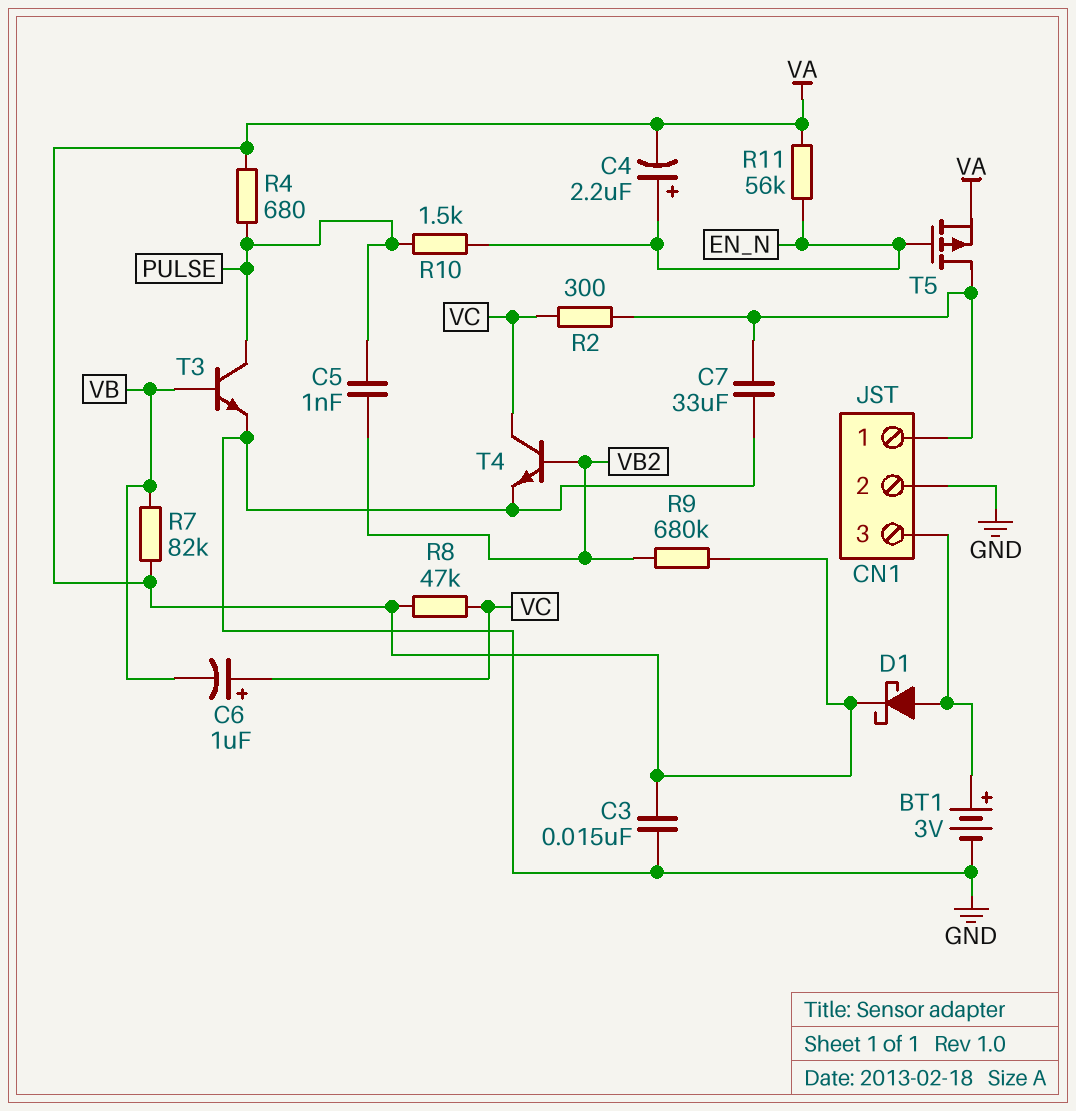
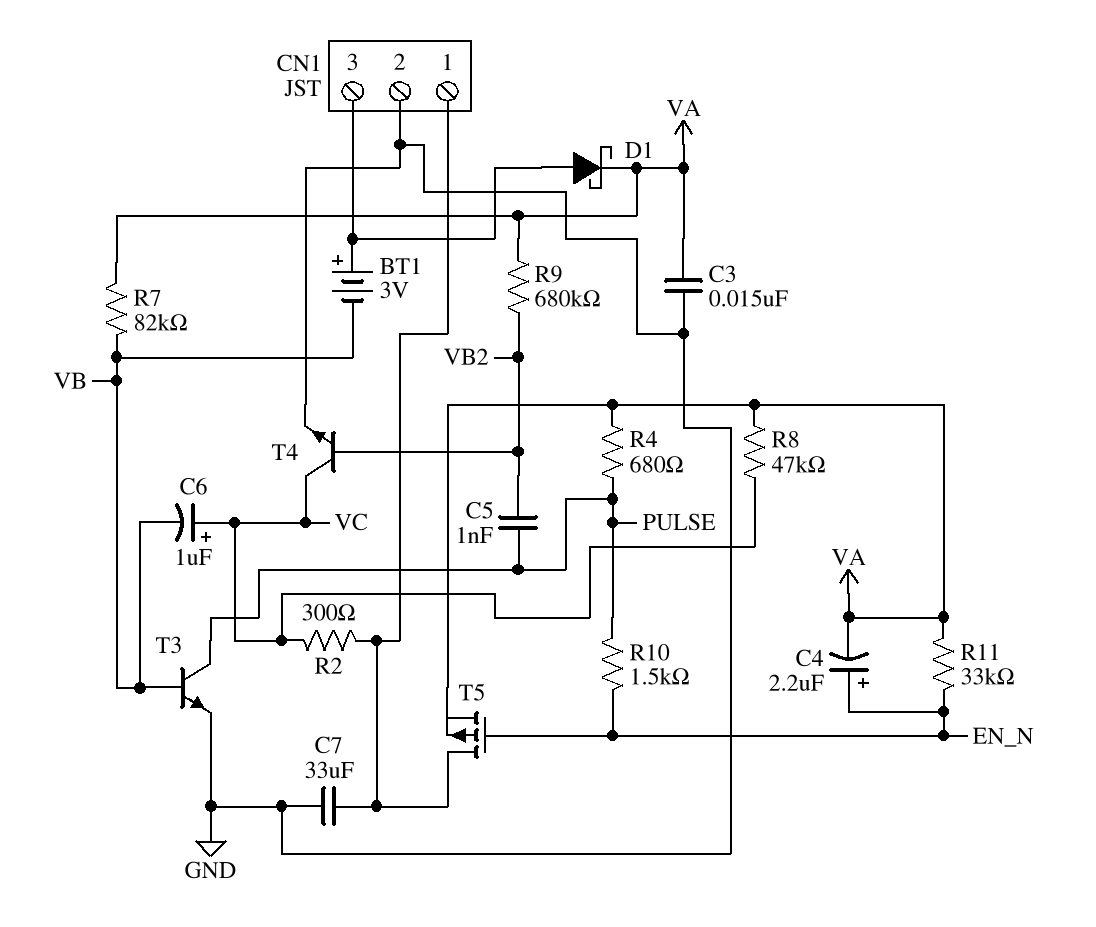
BT1: 3V (plus CN1/3, minus GND) -> 3V (plus CN1/3, minus VB)
R11: 56k (EN_N, VA) -> 33k (EN_N, VA)

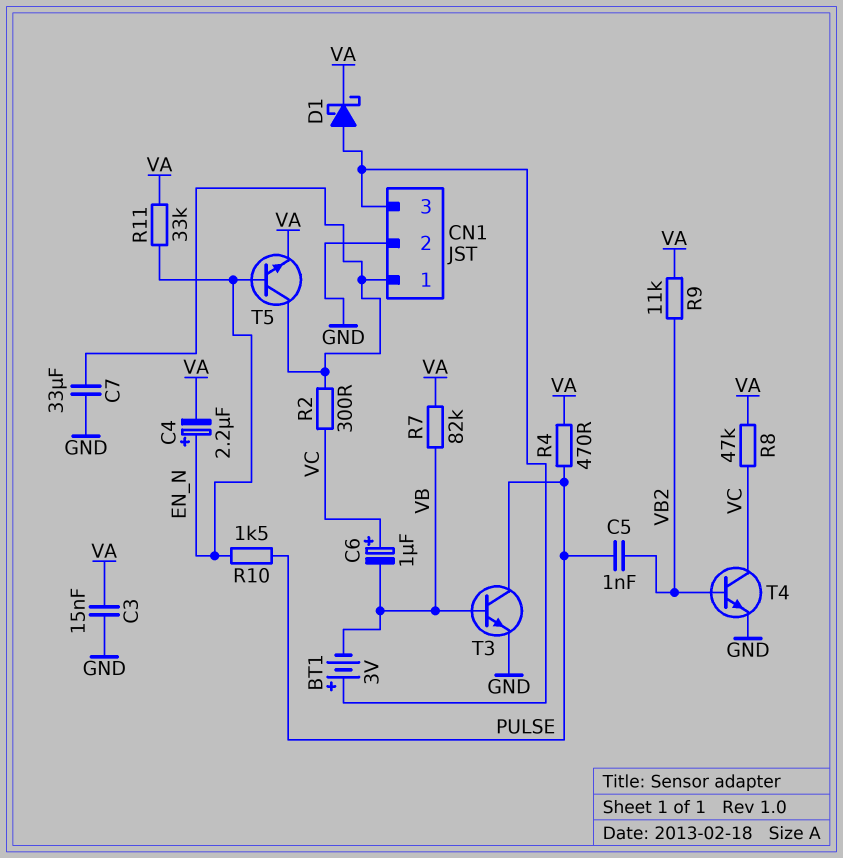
R4: 680 (PULSE, VA) -> 470 (PULSE, VA)
R9: 680k (VA, VB2) -> 11k (VA, VB2)
T5: PMOS (G EN_N, D CN1/1, S VA) -> NPN (B EN_N, C CN1/1, E VA)

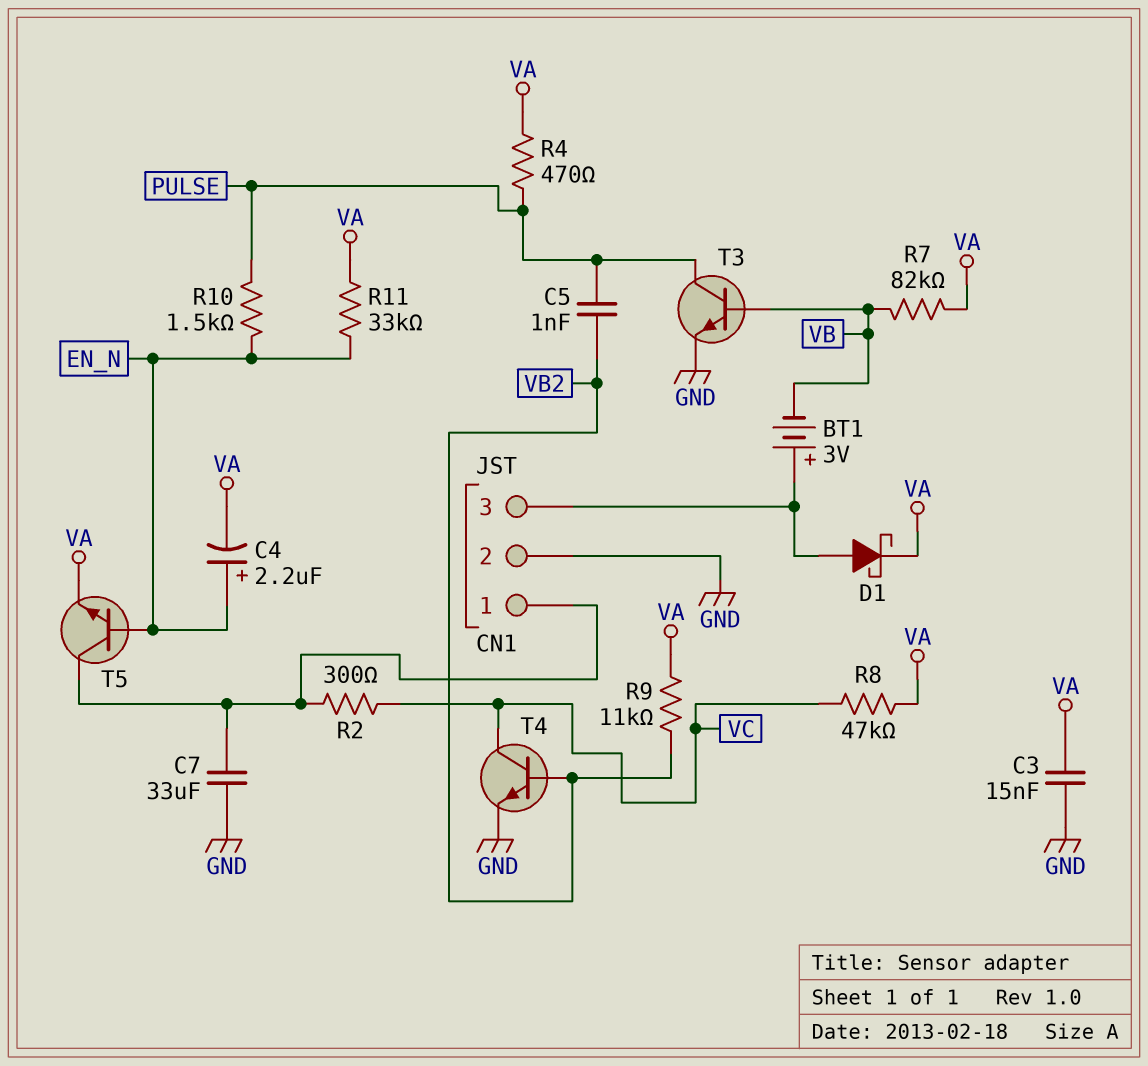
C6: 1uF (plus VC, minus VB) -> none

